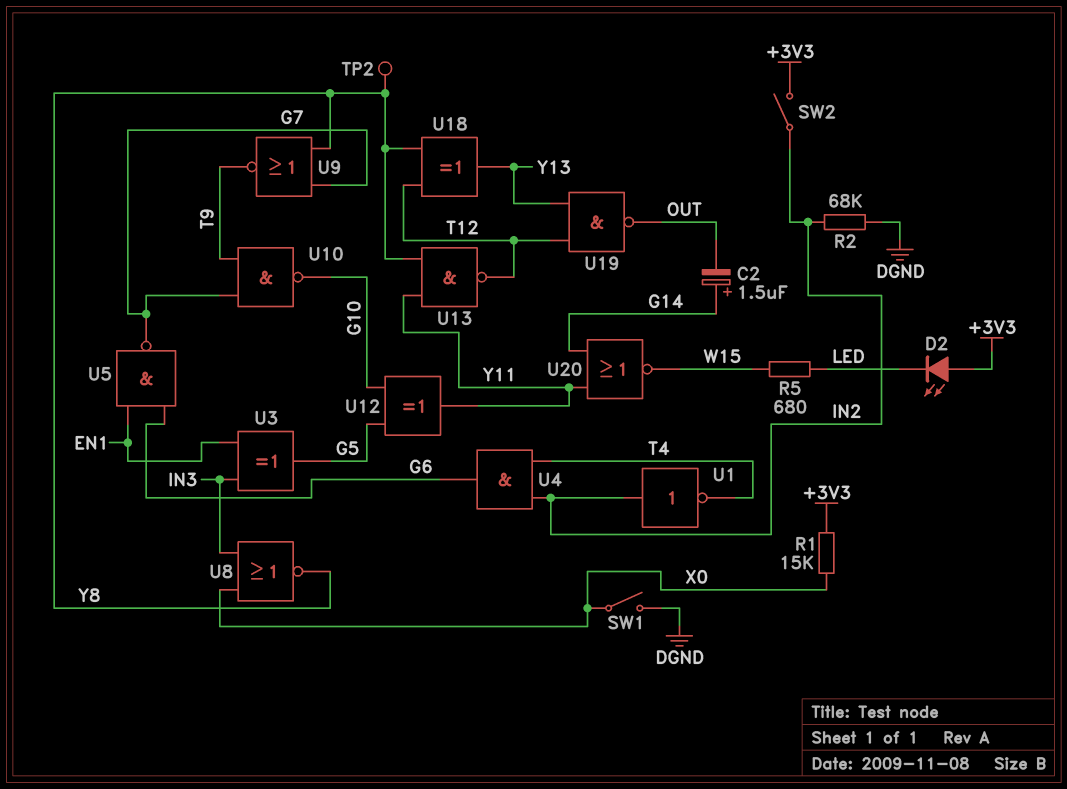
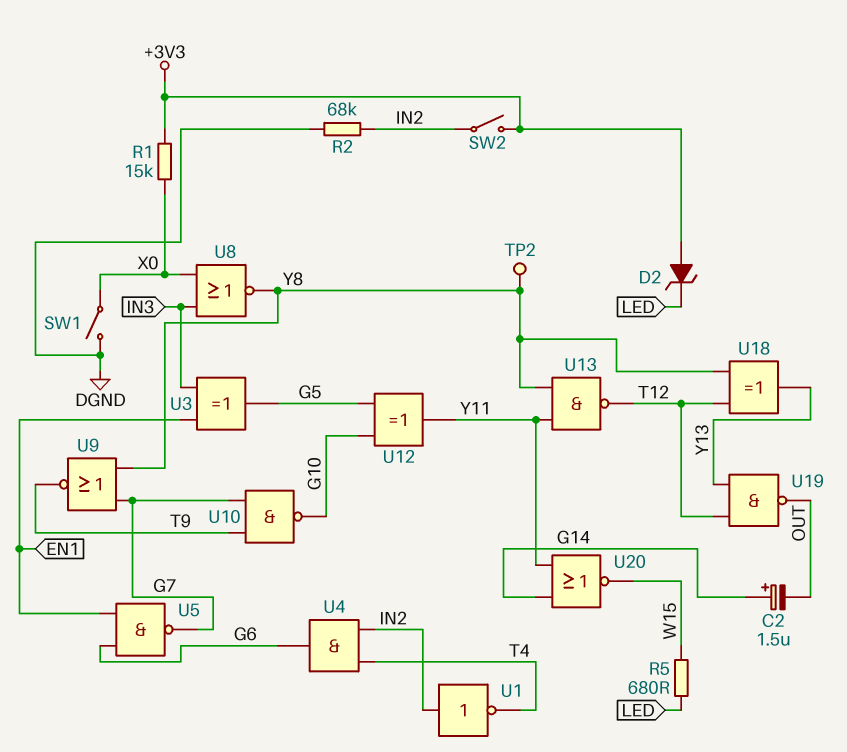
D2: LED (A +3V3, K LED) -> zener (A +3V3, K LED)

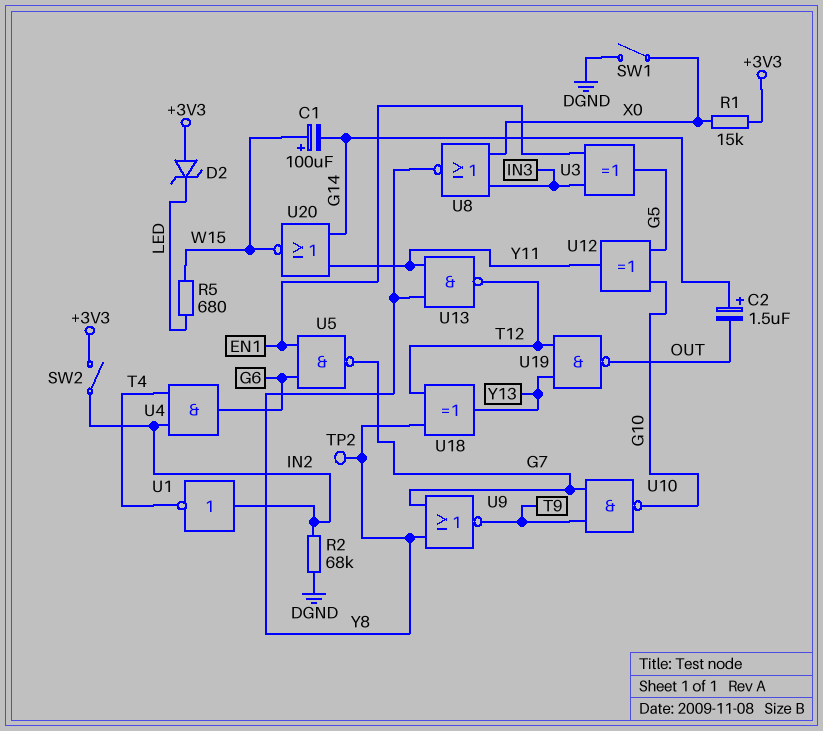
C1: none -> 100uF (plus W15, minus G14)

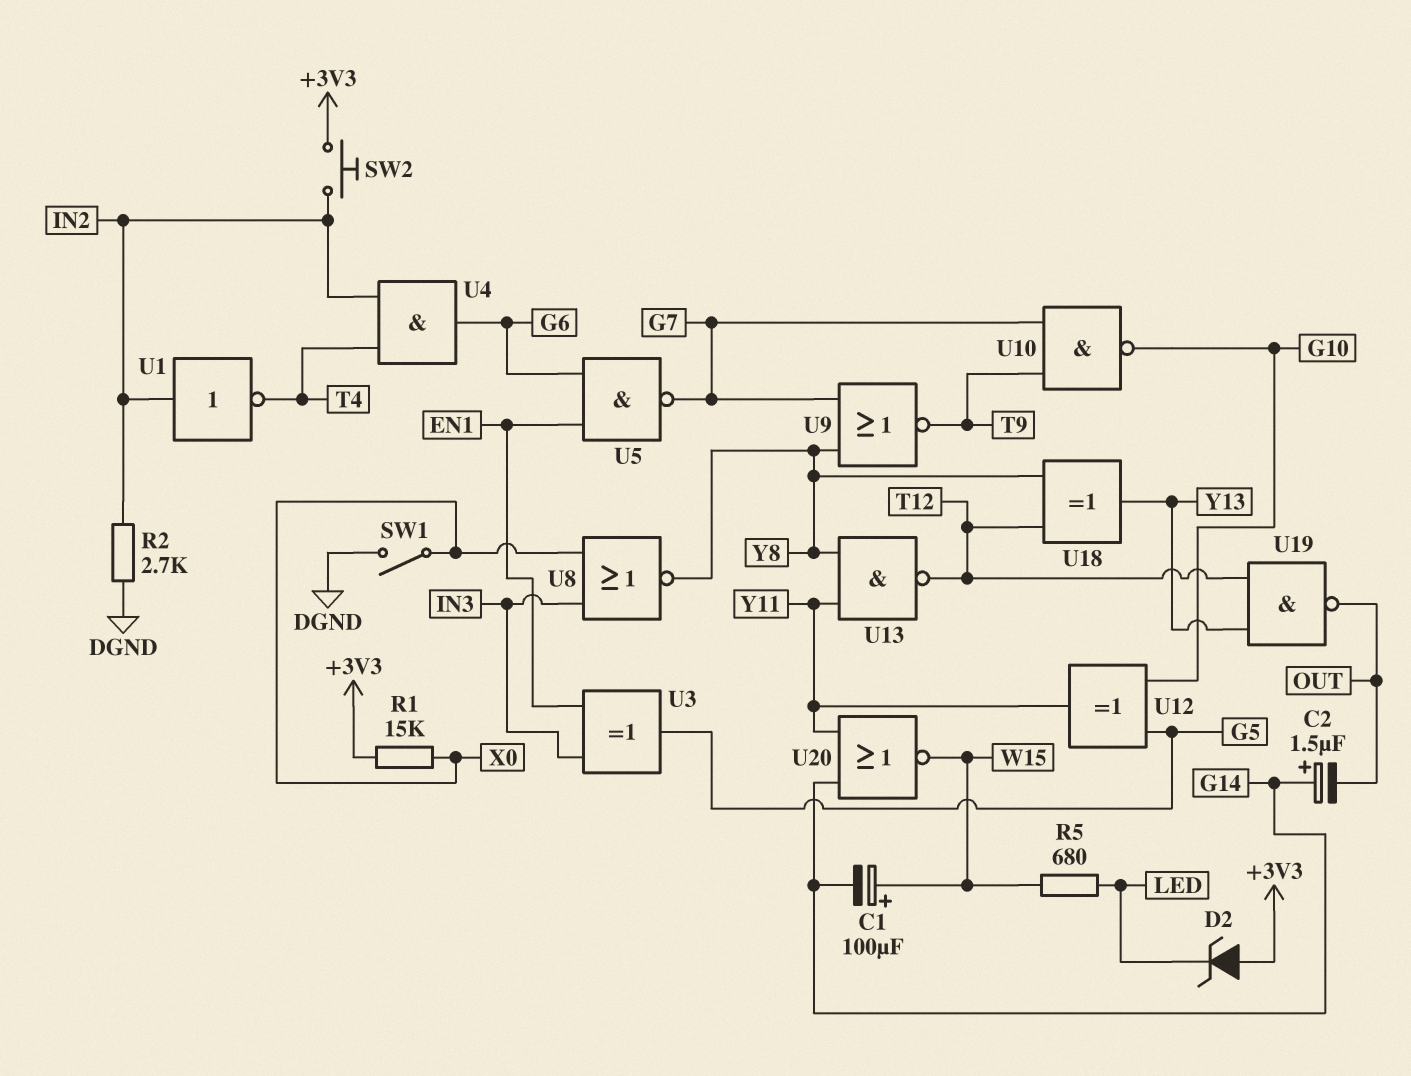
R2: 68k (DGND, IN2) -> 2.7k (DGND, IN2)
SW2: switch (+3V3, IN2) -> button (+3V3, IN2)
TP2: test point (Y8) -> none

